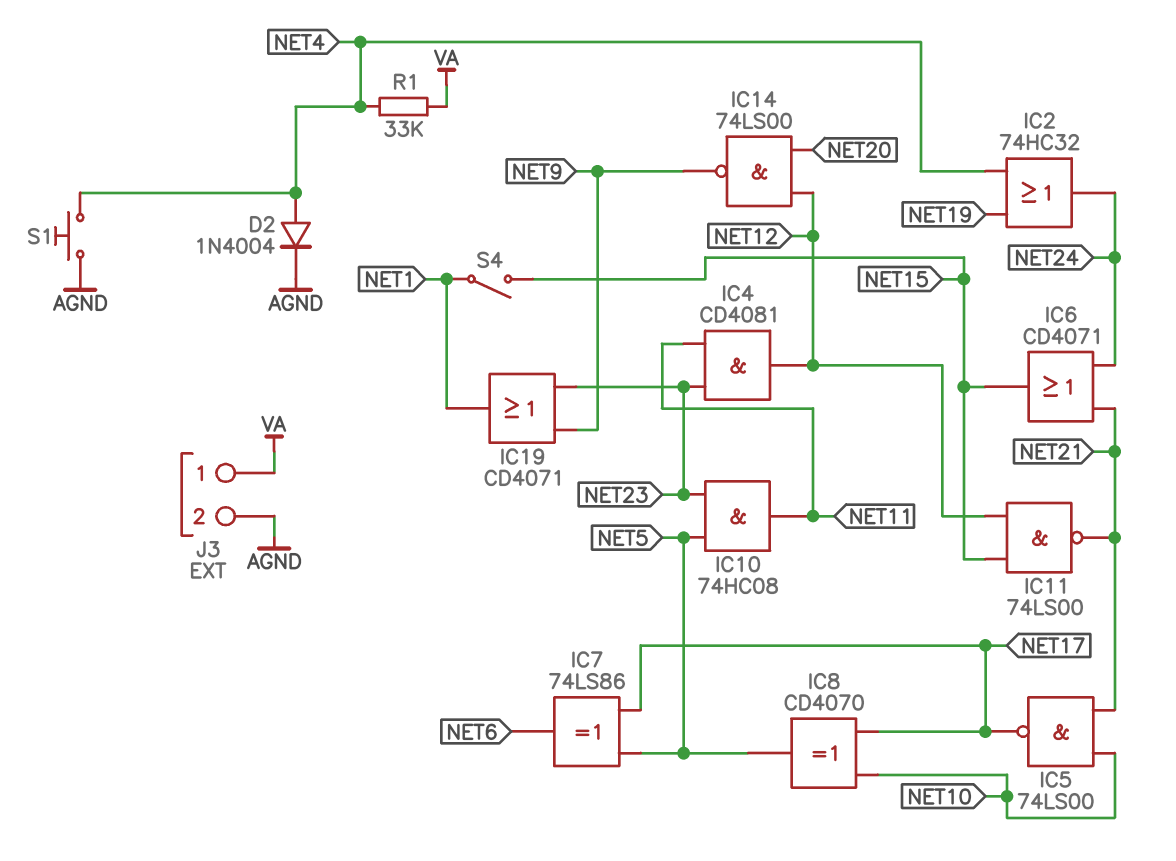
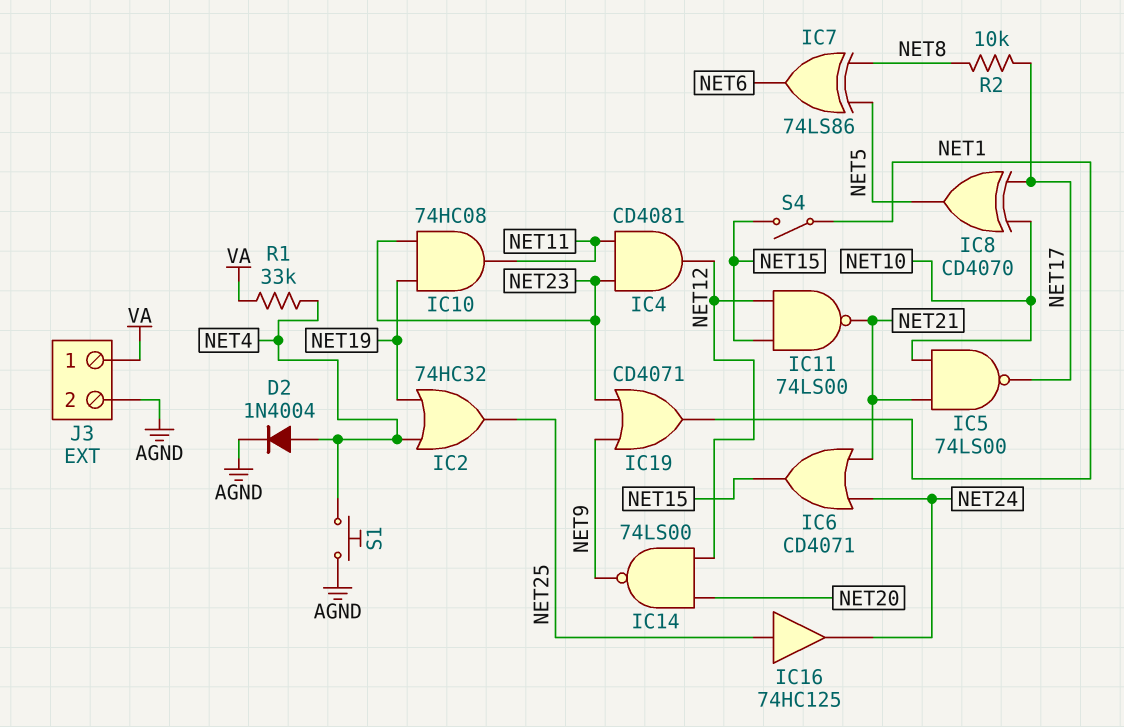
IC2: OR 74HC32 (in NET4, in NET19, out NET24) -> OR 74HC32 (in NET4, in NET19, out NET25)
IC7: XOR 74LS86 (in NET5, in NET17, out NET6) -> XOR 74LS86 (in NET5, in NET8, out NET6)
IC10: AND 74HC08 (in NET5, in NET23, out NET11) -> AND 74HC08 (in NET19, in NET23, out NET11)
IC16: none -> buffer 74HC125 (in NET25, out NET24)
R2: none -> 10k (NET8, NET17)

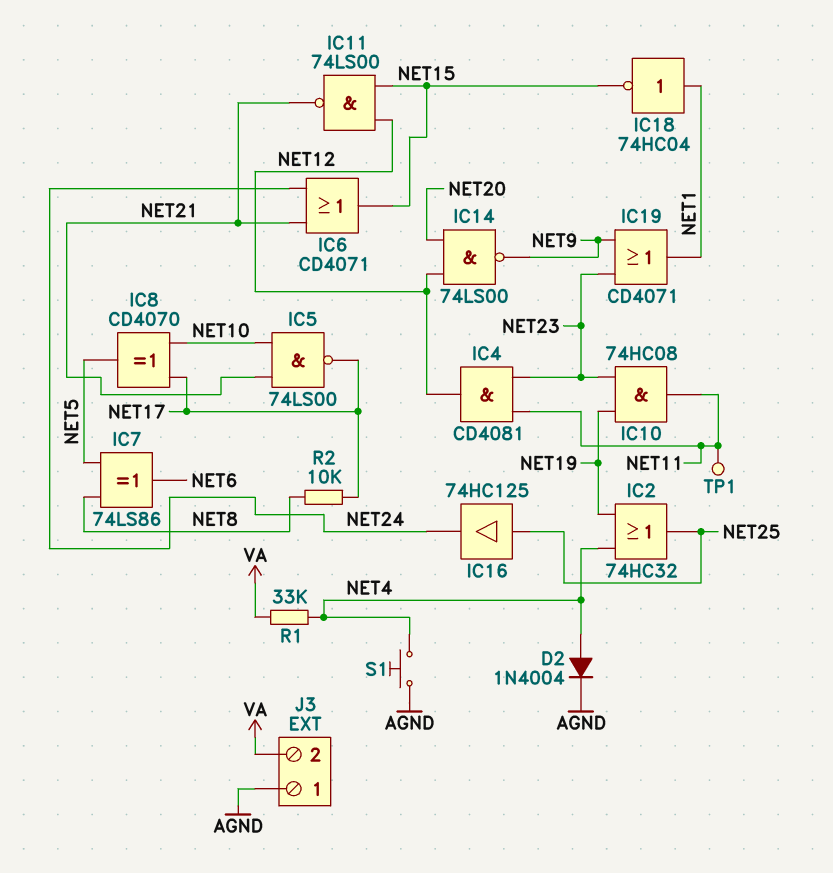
IC18: none -> NOT 74HC04 (in NET1, out NET15)
J3 pin 1: VA -> AGND
J3 pin 2: AGND -> VA
S4: switch (NET1, NET15) -> none
TP1: none -> test point (NET11)

